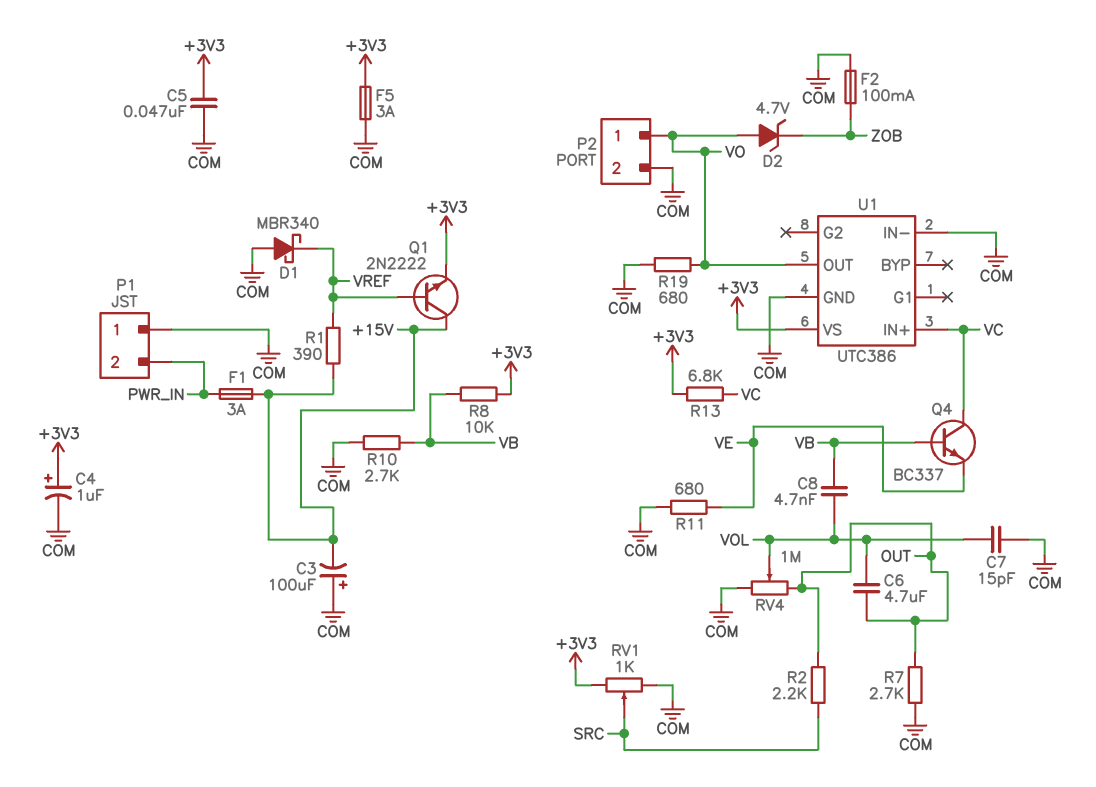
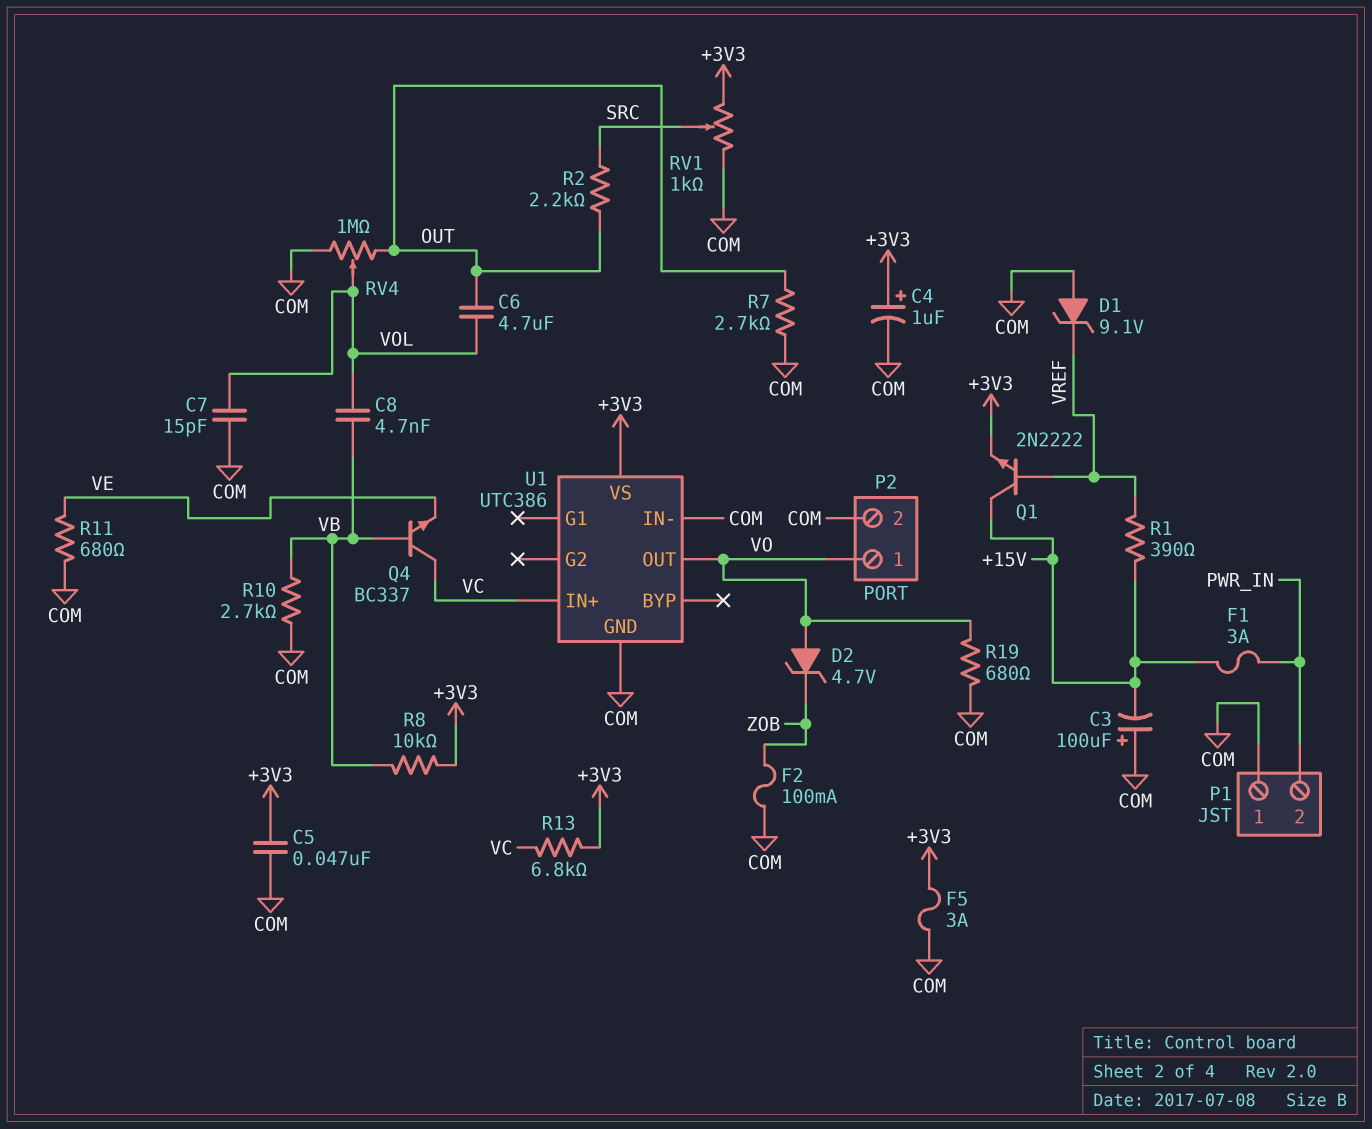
D1: schottky MBR340 (A COM, K VREF) -> zener 9.1V (A COM, K VREF)

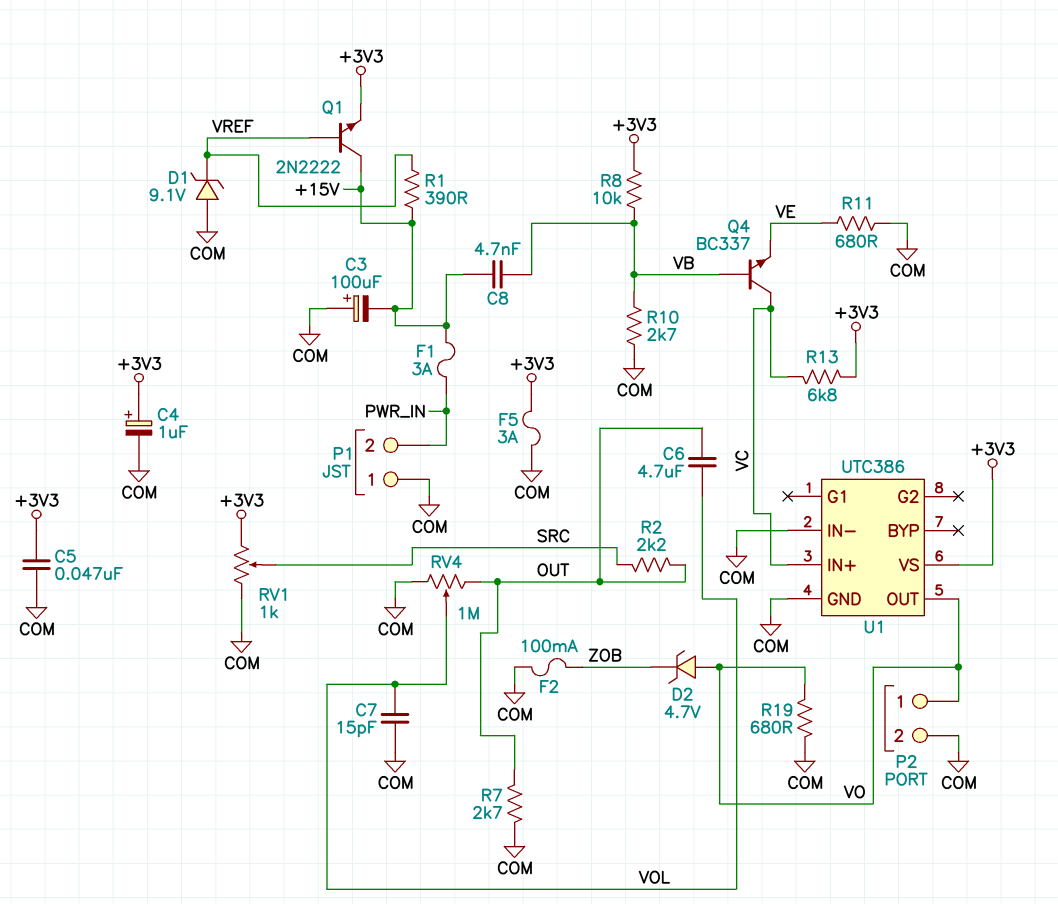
C8: 4.7nF (VB, VOL) -> 4.7nF (+15V, VB)

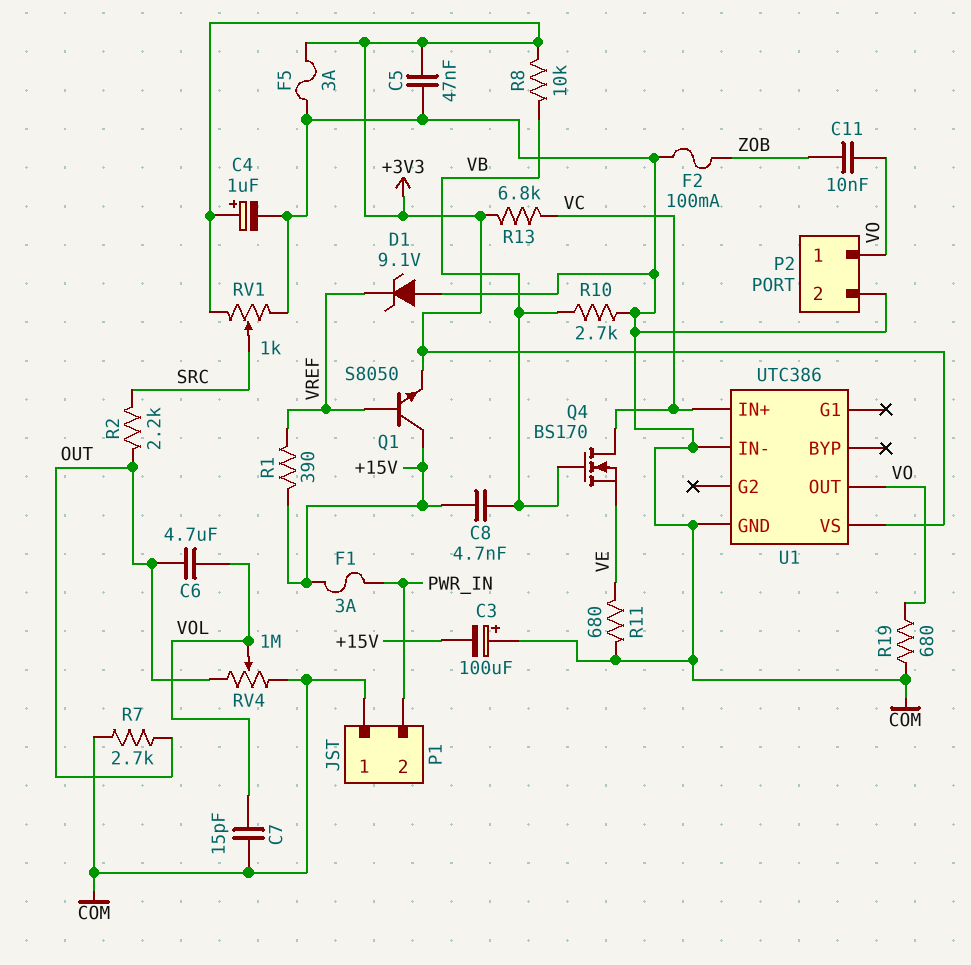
C11: none -> 10nF (VO, ZOB)
D2: zener 4.7V (A VO, K ZOB) -> none
Q1: NPN 2N2222 (B VREF, C +15V, E +3V3) -> NPN S8050 (B VREF, C +15V, E +3V3)
Q4: NPN BC337 (B VB, C VC, E VE) -> NMOS BS170 (G VB, D VC, S VE)

